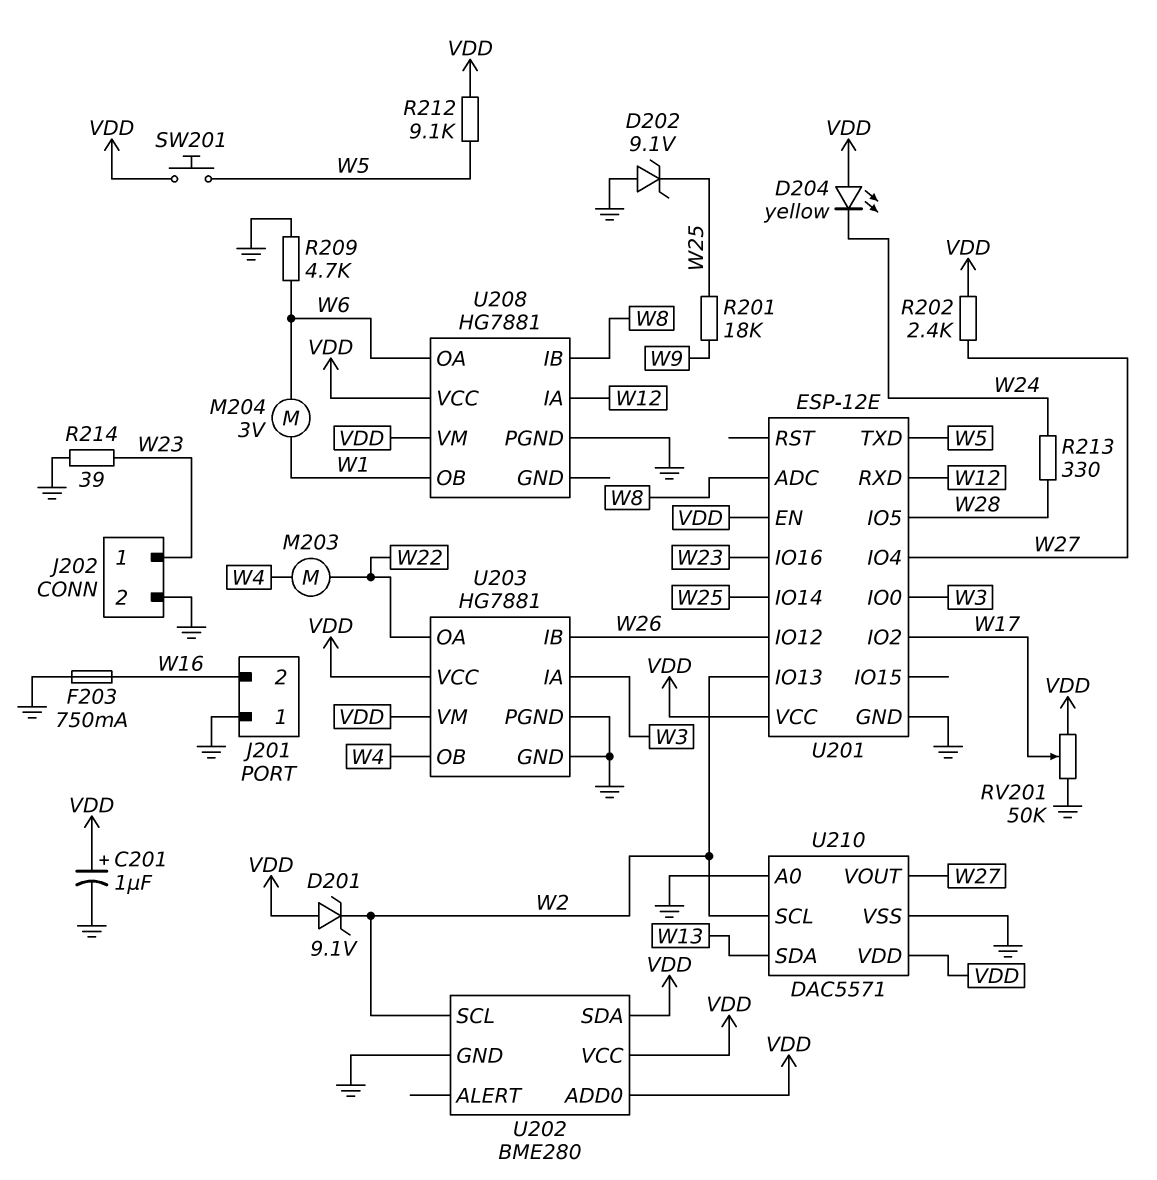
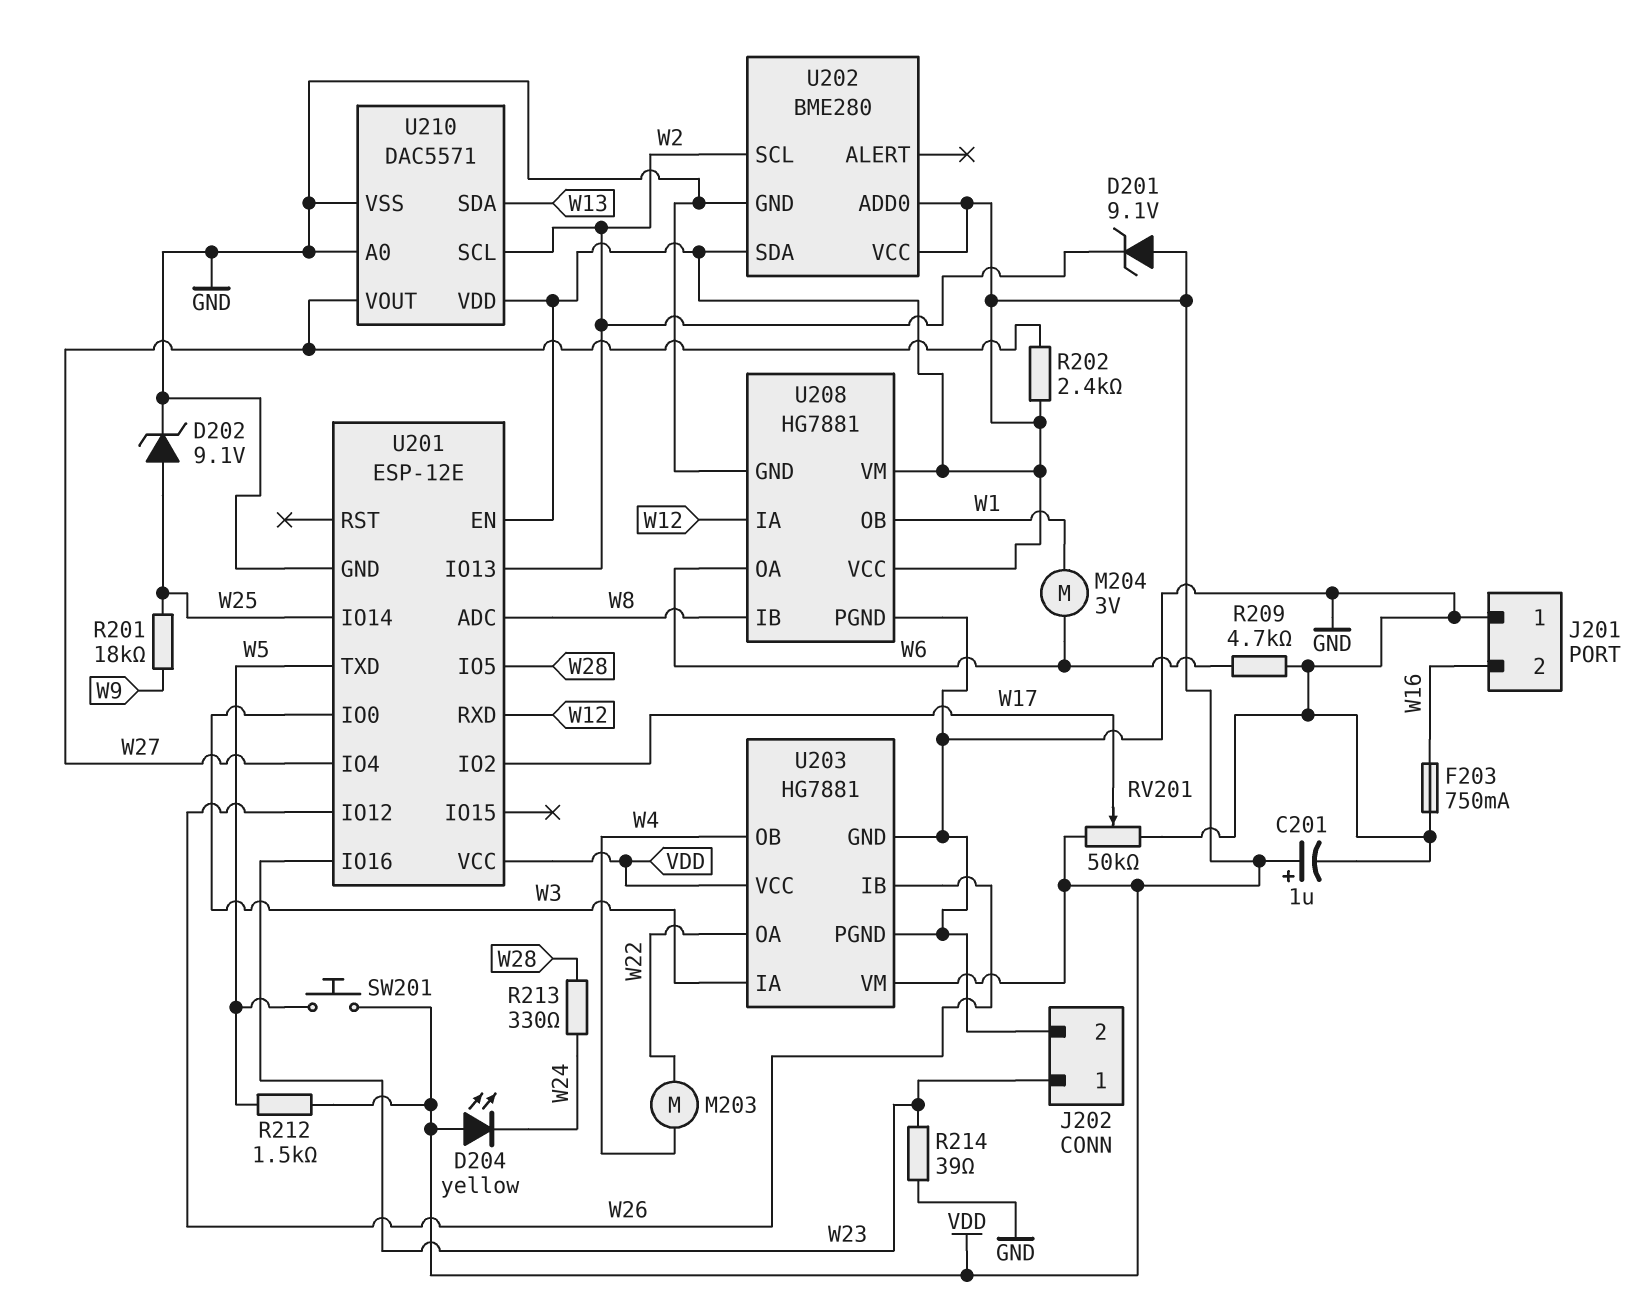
D202: zener 9.1V (A GND, K W25) -> zener 9.1V (A W25, K GND)
R212: 9.1k (VDD, W5) -> 1.5k (VDD, W5)
U208 pin GND: none -> GND

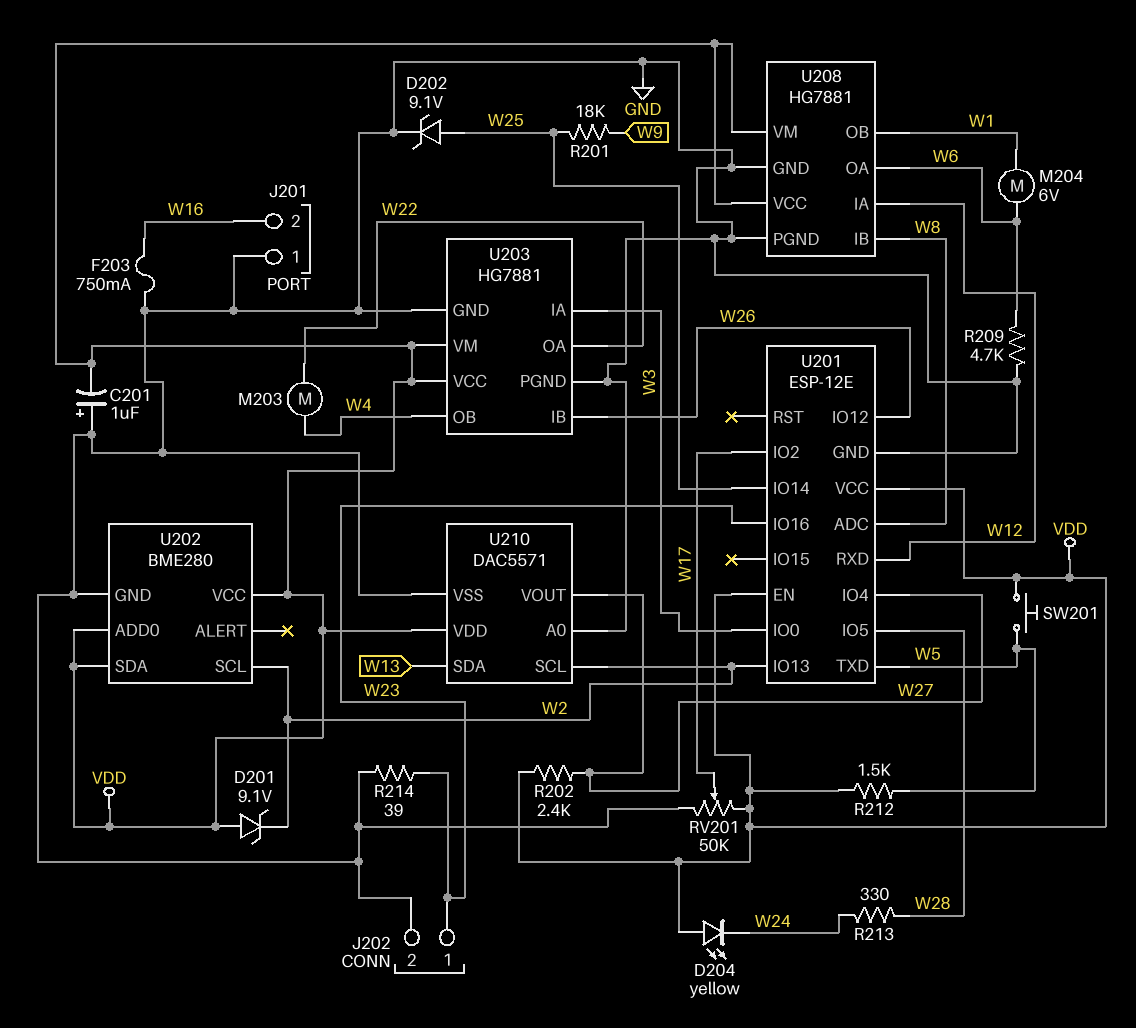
C201: 1uF (plus VDD, minus GND) -> 1uF (plus GND, minus VDD)
M204: motor 3V (W1, W6) -> motor 6V (W1, W6)

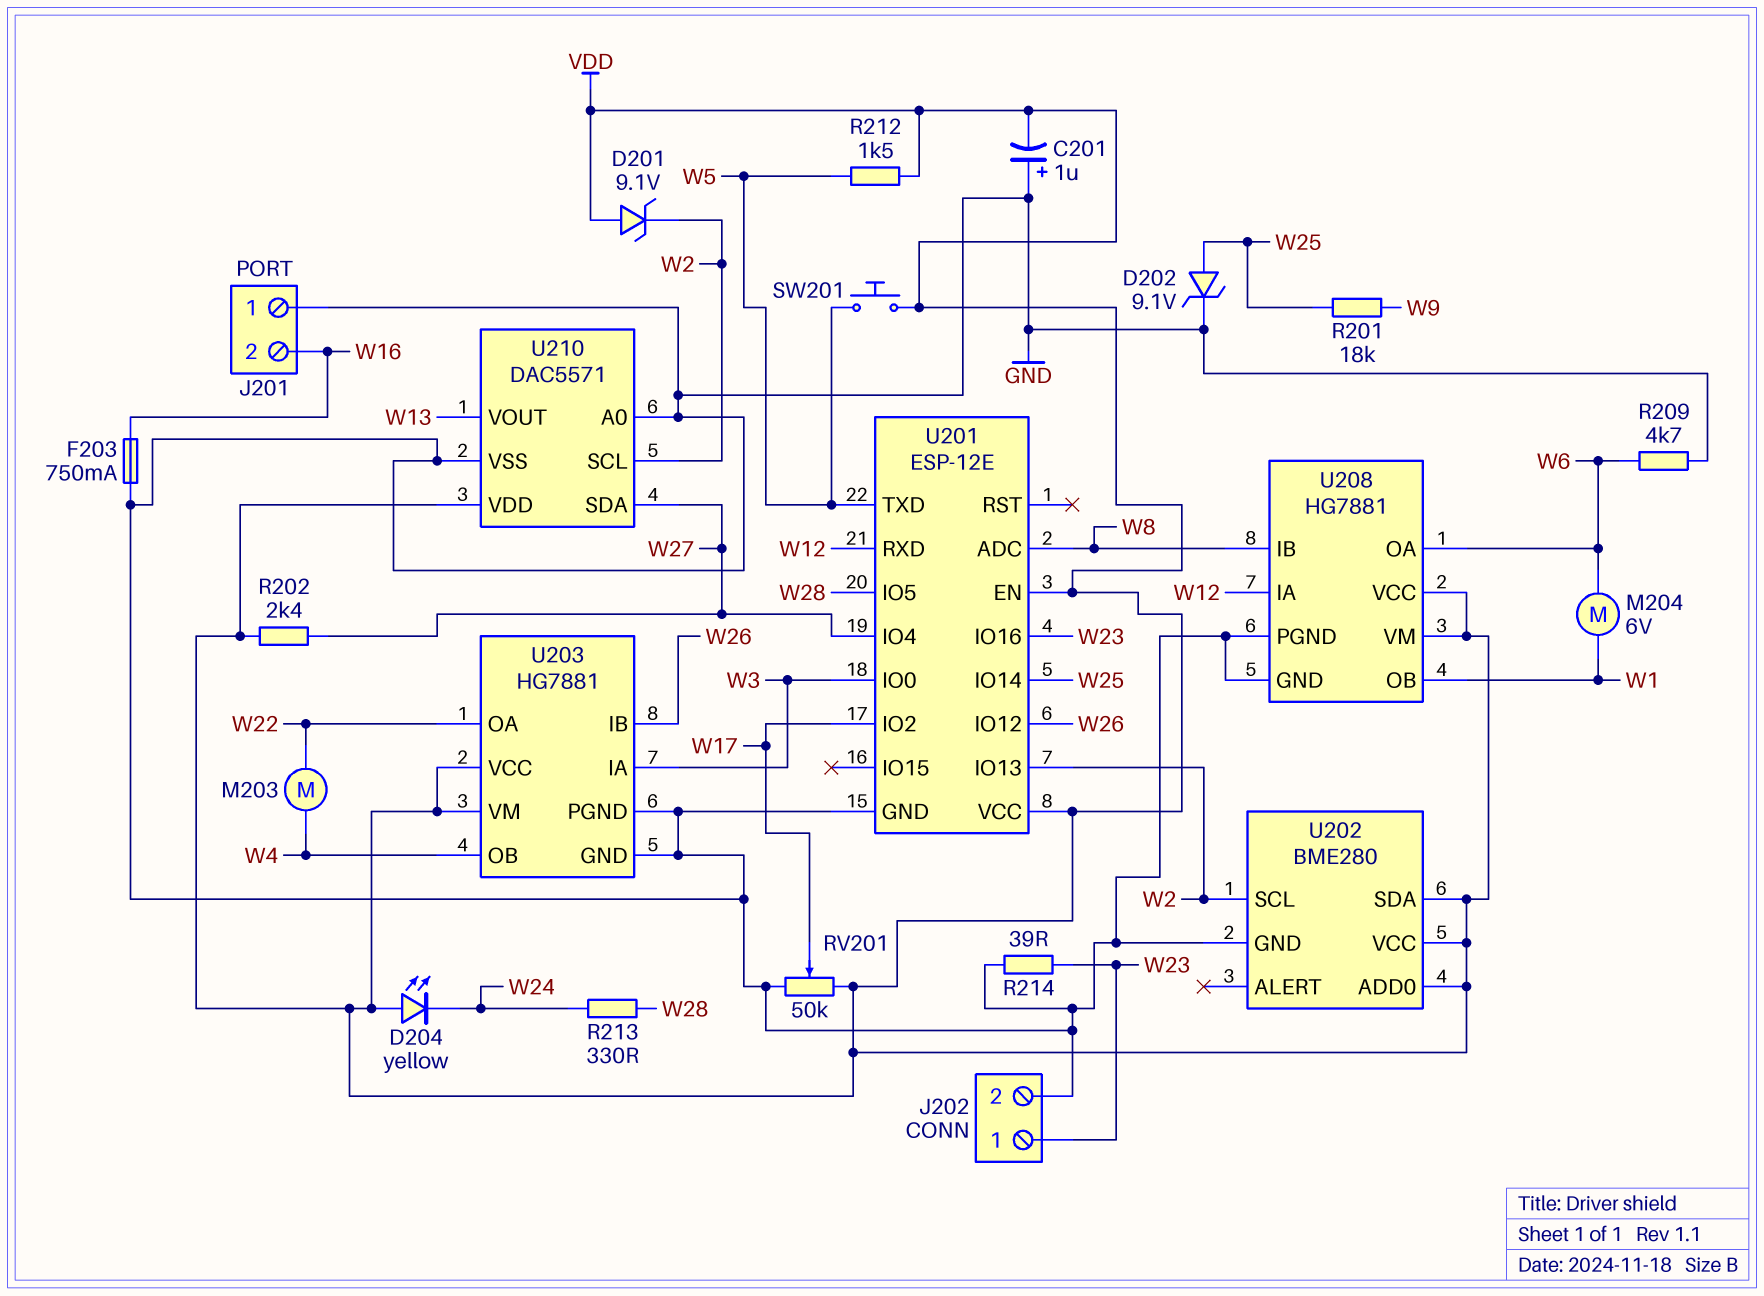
U210 pin SDA: W13 -> W27
U210 pin VOUT: W27 -> W13

